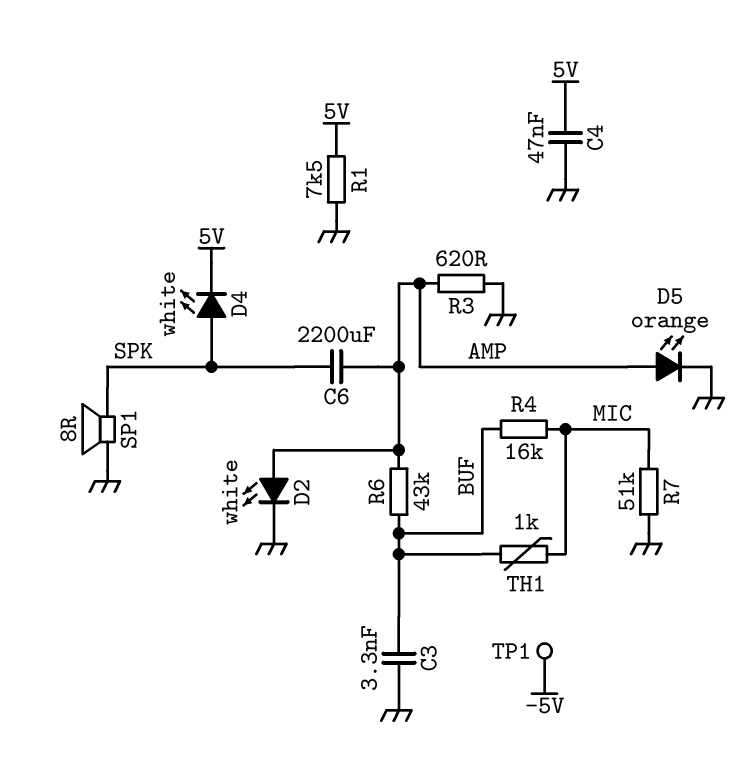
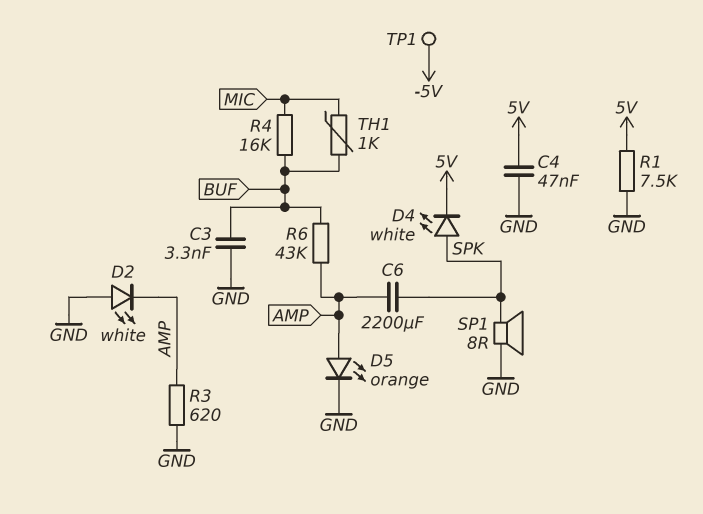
D2: LED white (A AMP, K GND) -> LED white (A GND, K AMP)
R7: 51k (GND, MIC) -> none

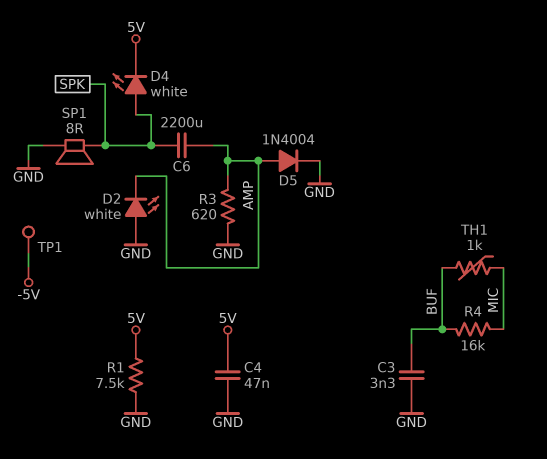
D5: LED orange (A AMP, K GND) -> diode 1N4004 (A AMP, K GND)
R6: 43k (AMP, BUF) -> none

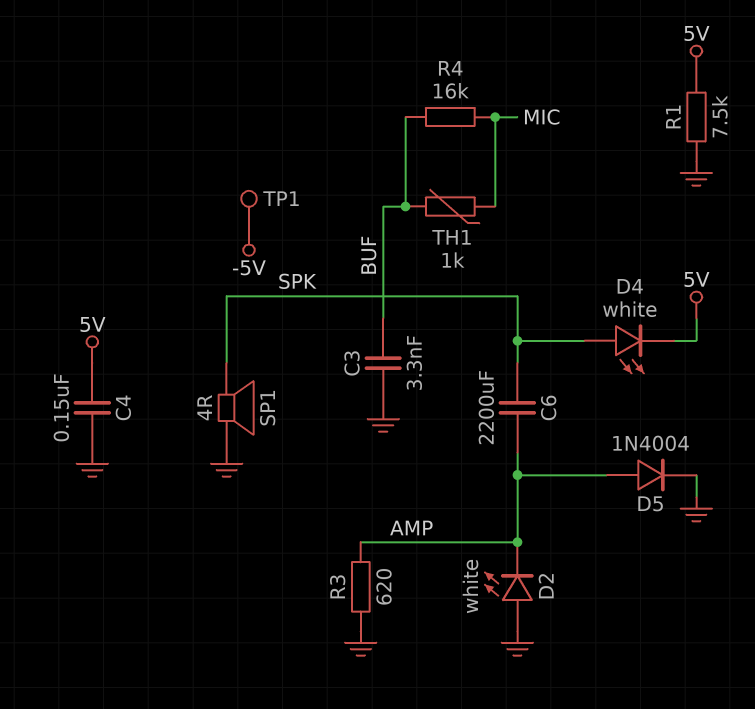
C4: 47nF (5V, GND) -> 150nF (5V, GND)
SP1: speaker 8R (GND, SPK) -> speaker 4R (GND, SPK)

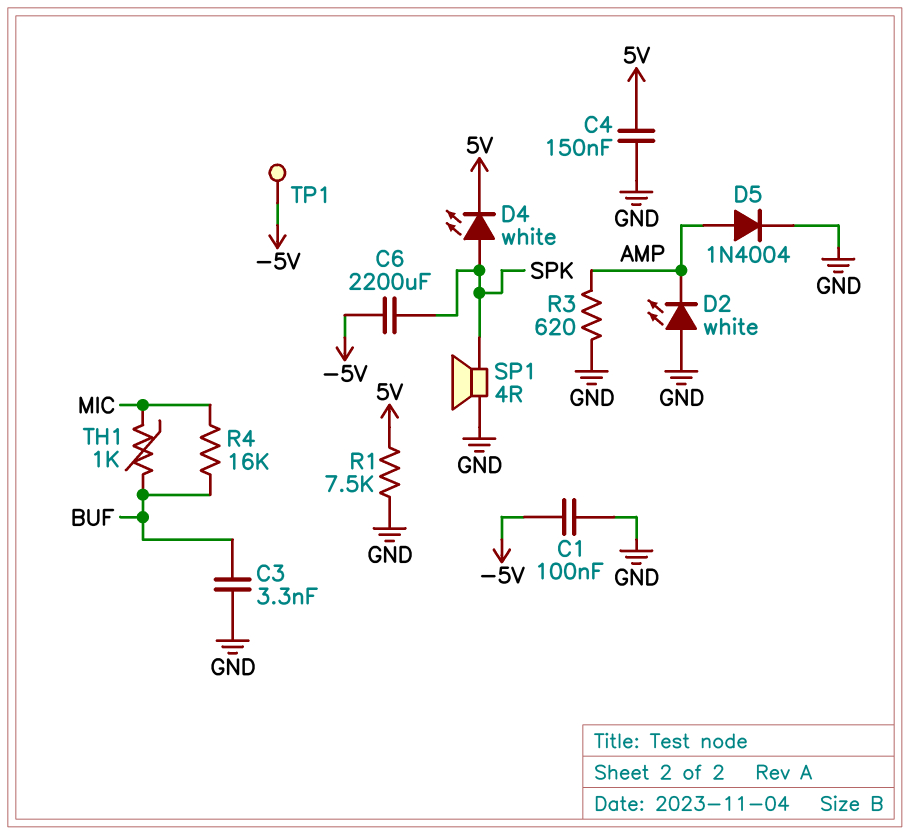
C1: none -> 100nF (-5V, GND)
C6: 2200uF (AMP, SPK) -> 2200uF (-5V, SPK)

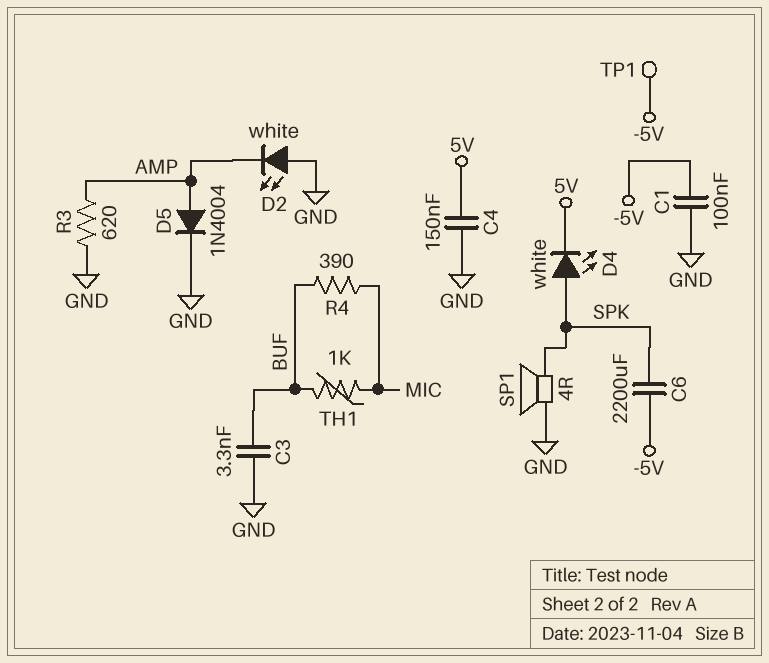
R1: 7.5k (5V, GND) -> none
R4: 16k (BUF, MIC) -> 390 (BUF, MIC)

